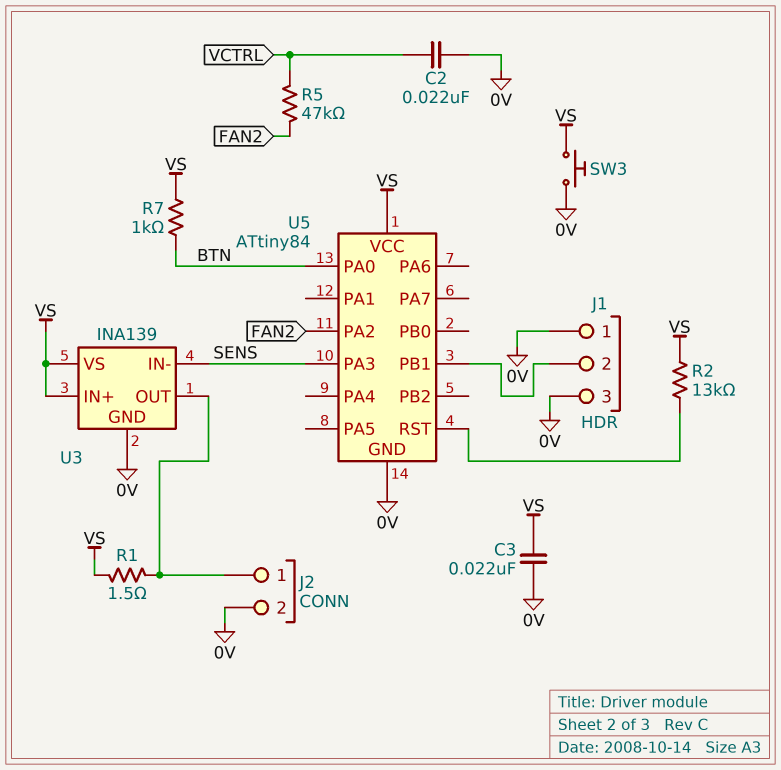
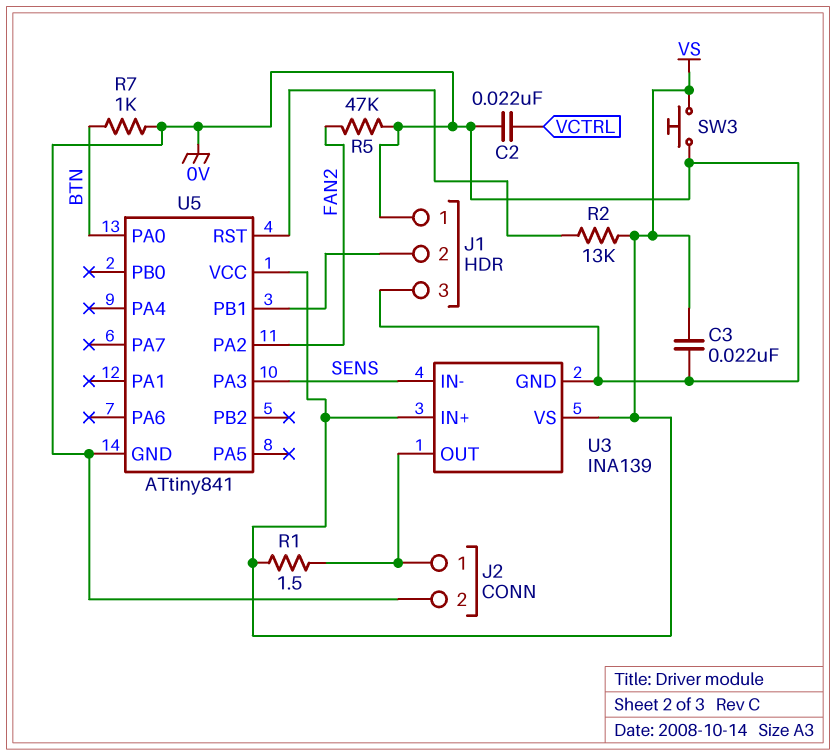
R5: 47k (FAN2, VCTRL) -> 47k (0V, FAN2)
R7: 1k (BTN, VS) -> 1k (0V, BTN)
U5: ATtiny84 -> ATtiny841

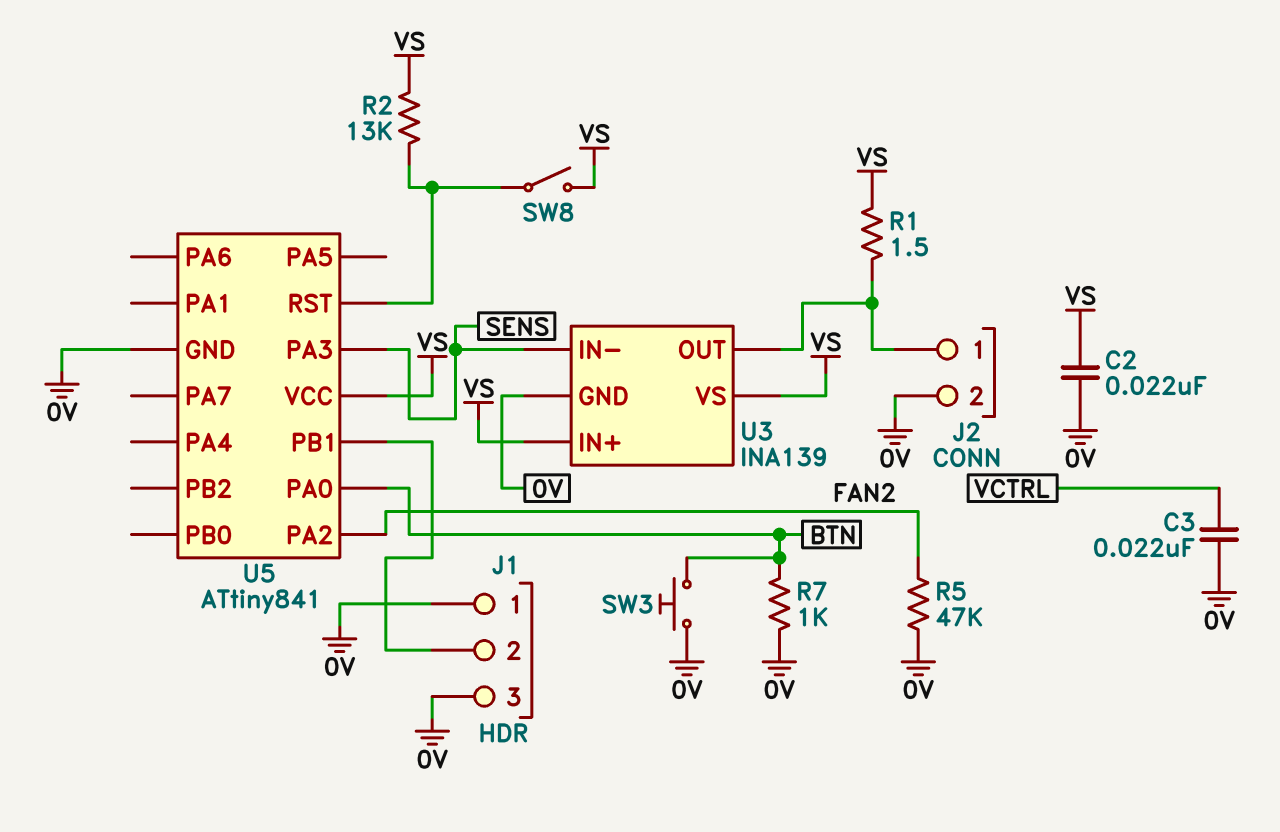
C2: 22nF (0V, VCTRL) -> 22nF (0V, VS)
C3: 22nF (0V, VS) -> 22nF (0V, VCTRL)
SW3: button (0V, VS) -> button (0V, BTN)
SW8: none -> switch (U5/RST, VS)

